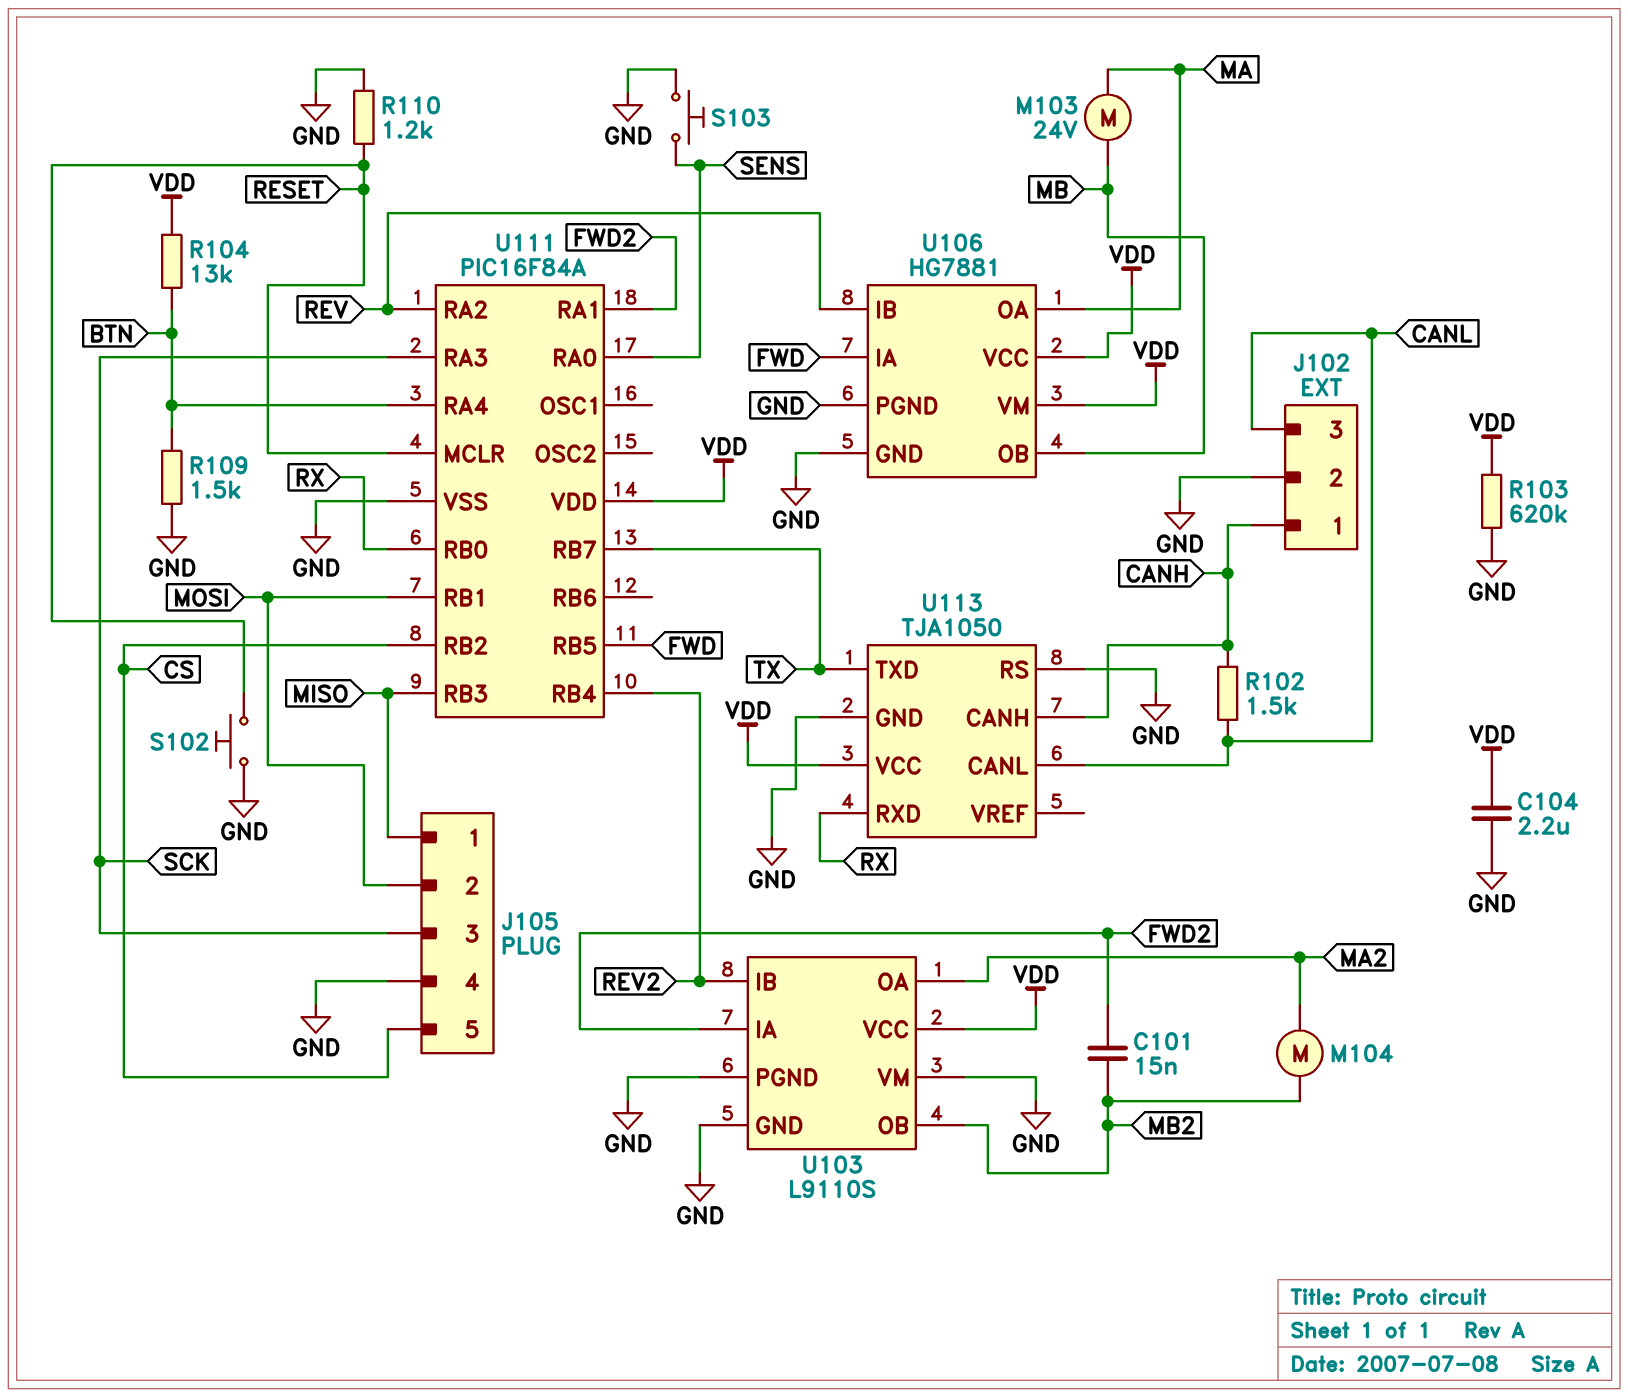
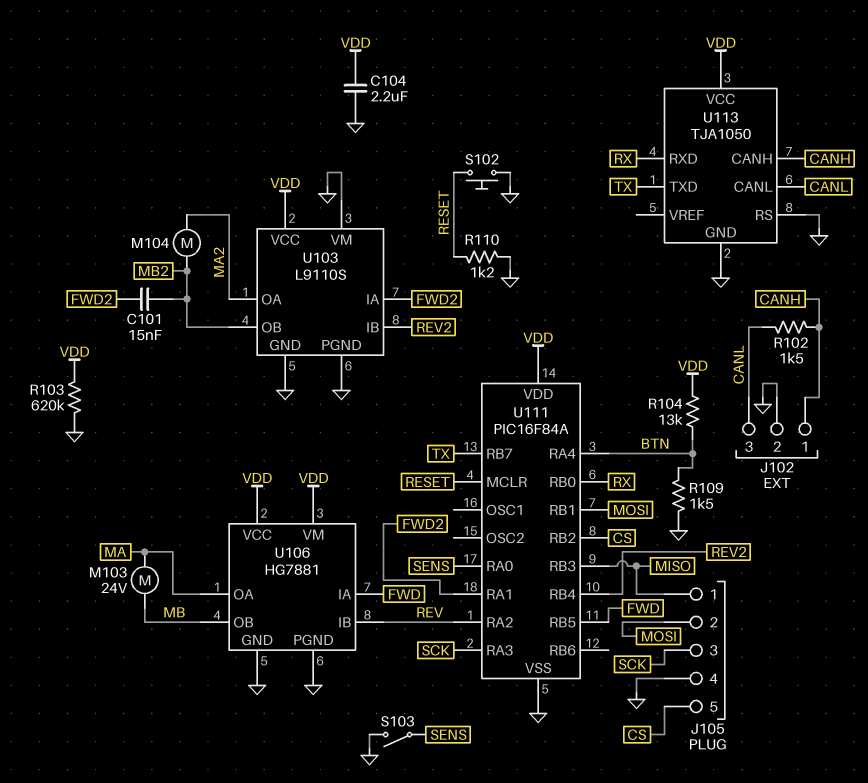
S103: button (GND, SENS) -> switch (GND, SENS)

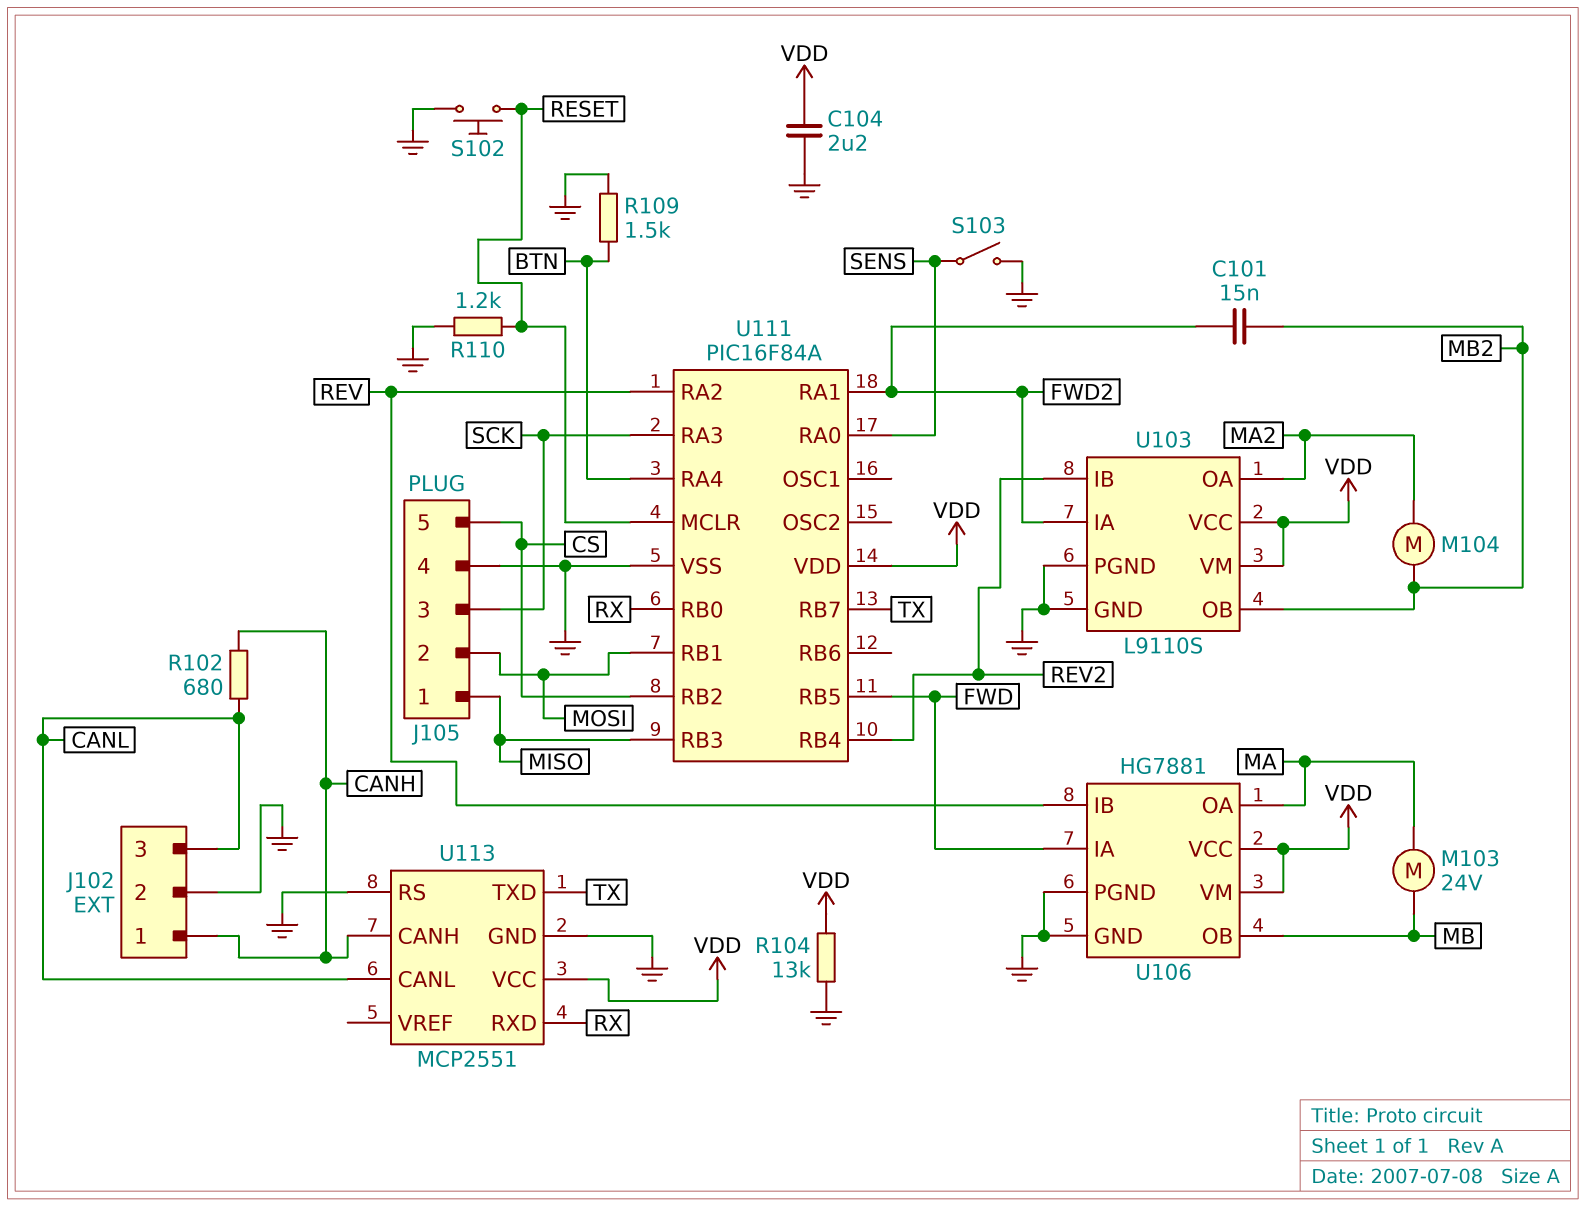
R102: 1.5k (CANH, CANL) -> 680 (CANH, CANL)
R103: 620k (GND, VDD) -> none
R104: 13k (BTN, VDD) -> 13k (GND, VDD)
U103 pin VM: GND -> VDD
U113: TJA1050 -> MCP2551

